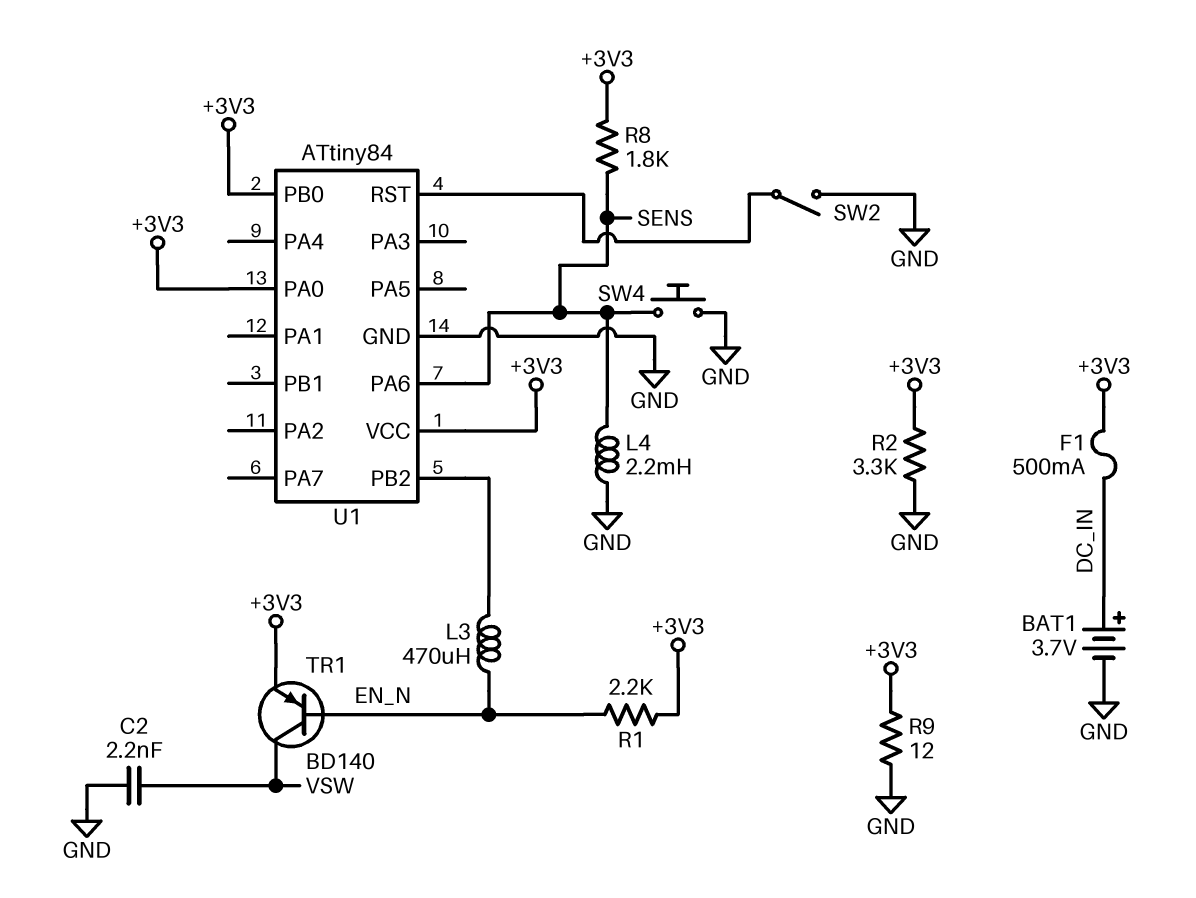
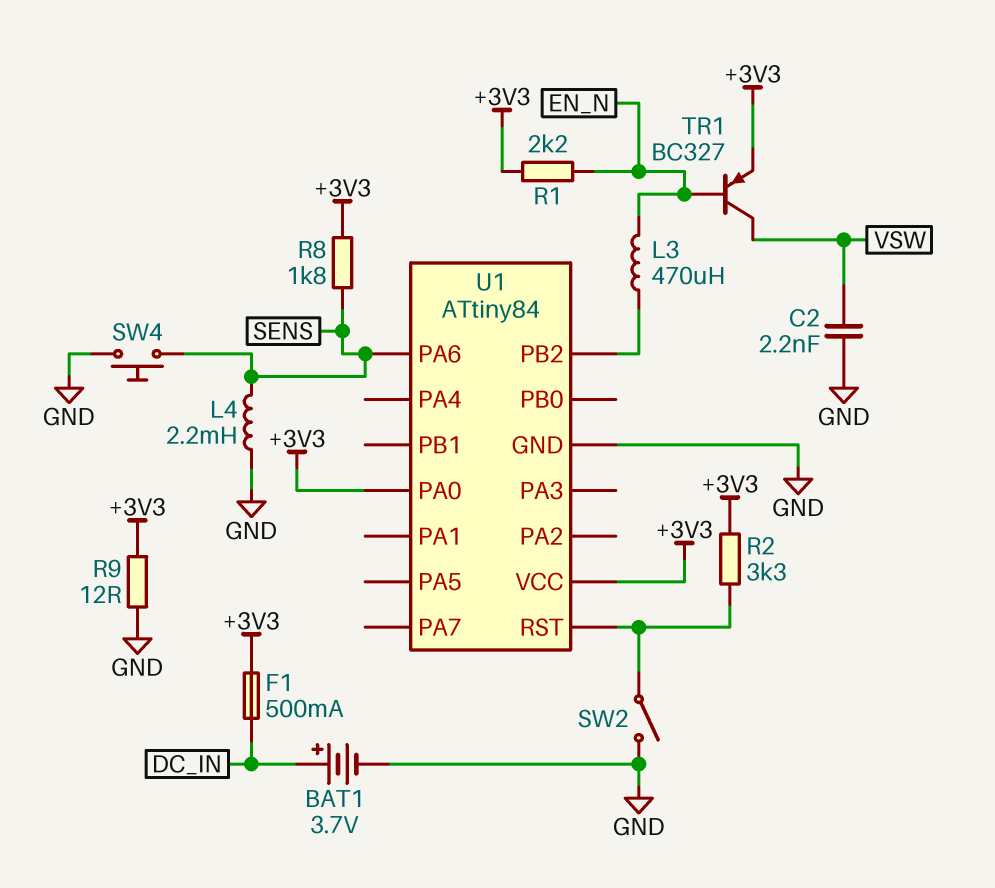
R2: 3.3k (+3V3, GND) -> 3.3k (+3V3, U1/RST)
TR1: PNP BD140 (B EN_N, C VSW, E +3V3) -> PNP BC327 (B EN_N, C VSW, E +3V3)
U1 pin PB0: +3V3 -> none

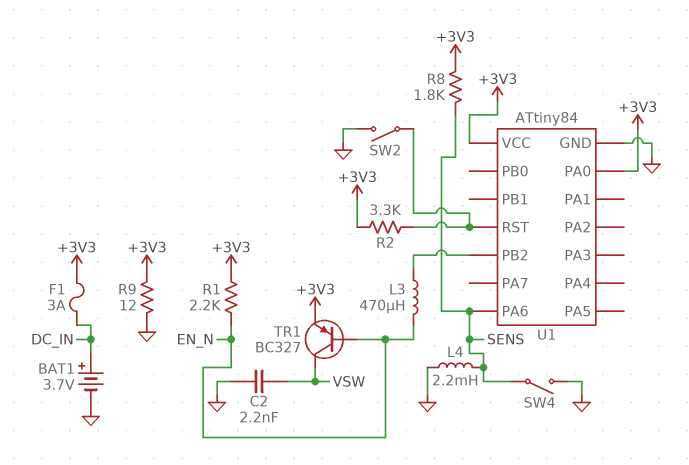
F1: 500mA (+3V3, DC_IN) -> 3A (+3V3, DC_IN)
SW4: button (GND, SENS) -> switch (GND, SENS)

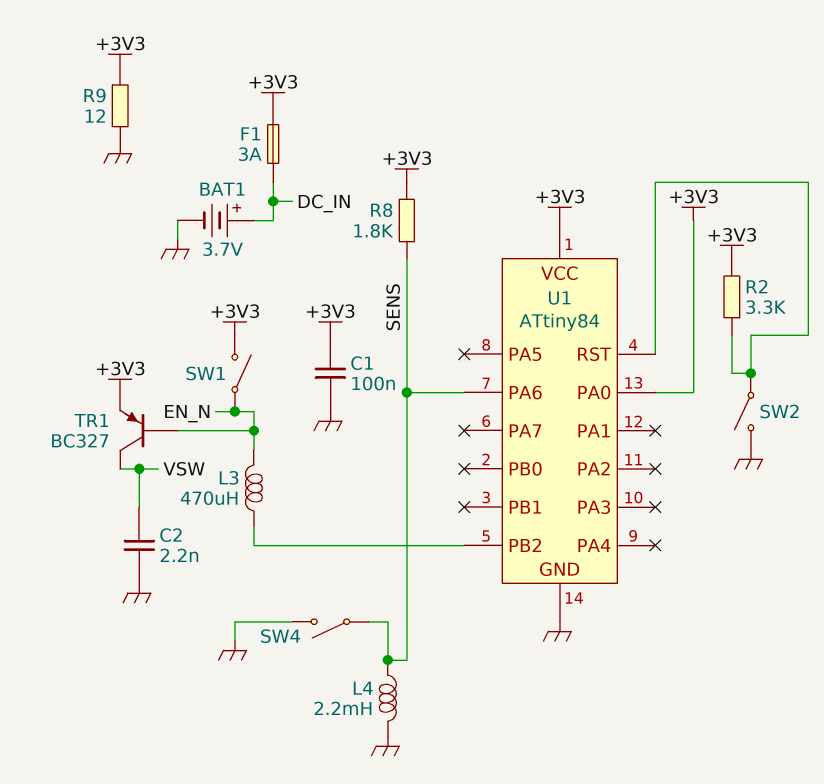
C1: none -> 100nF (+3V3, GND)
R1: 2.2k (+3V3, EN_N) -> none
SW1: none -> switch (+3V3, EN_N)

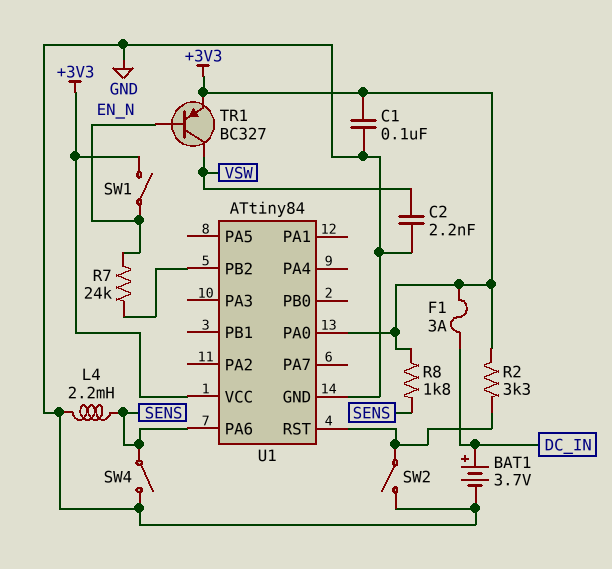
L3: 470uH (EN_N, U1/PB2) -> none
R7: none -> 24k (EN_N, U1/PB2)
R9: 12 (+3V3, GND) -> none

